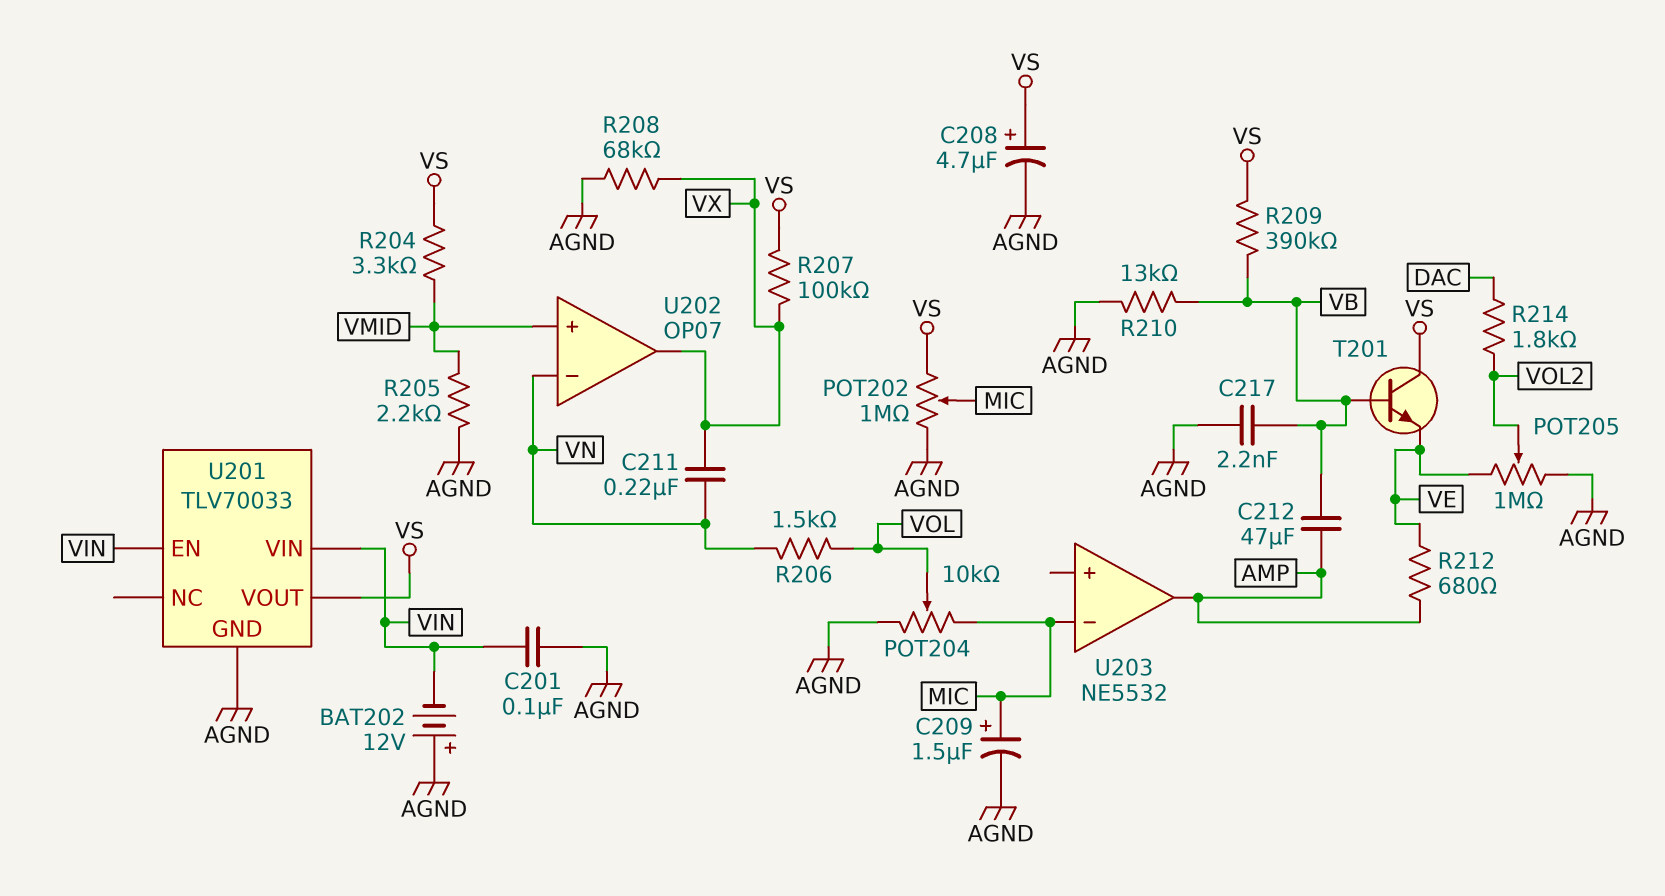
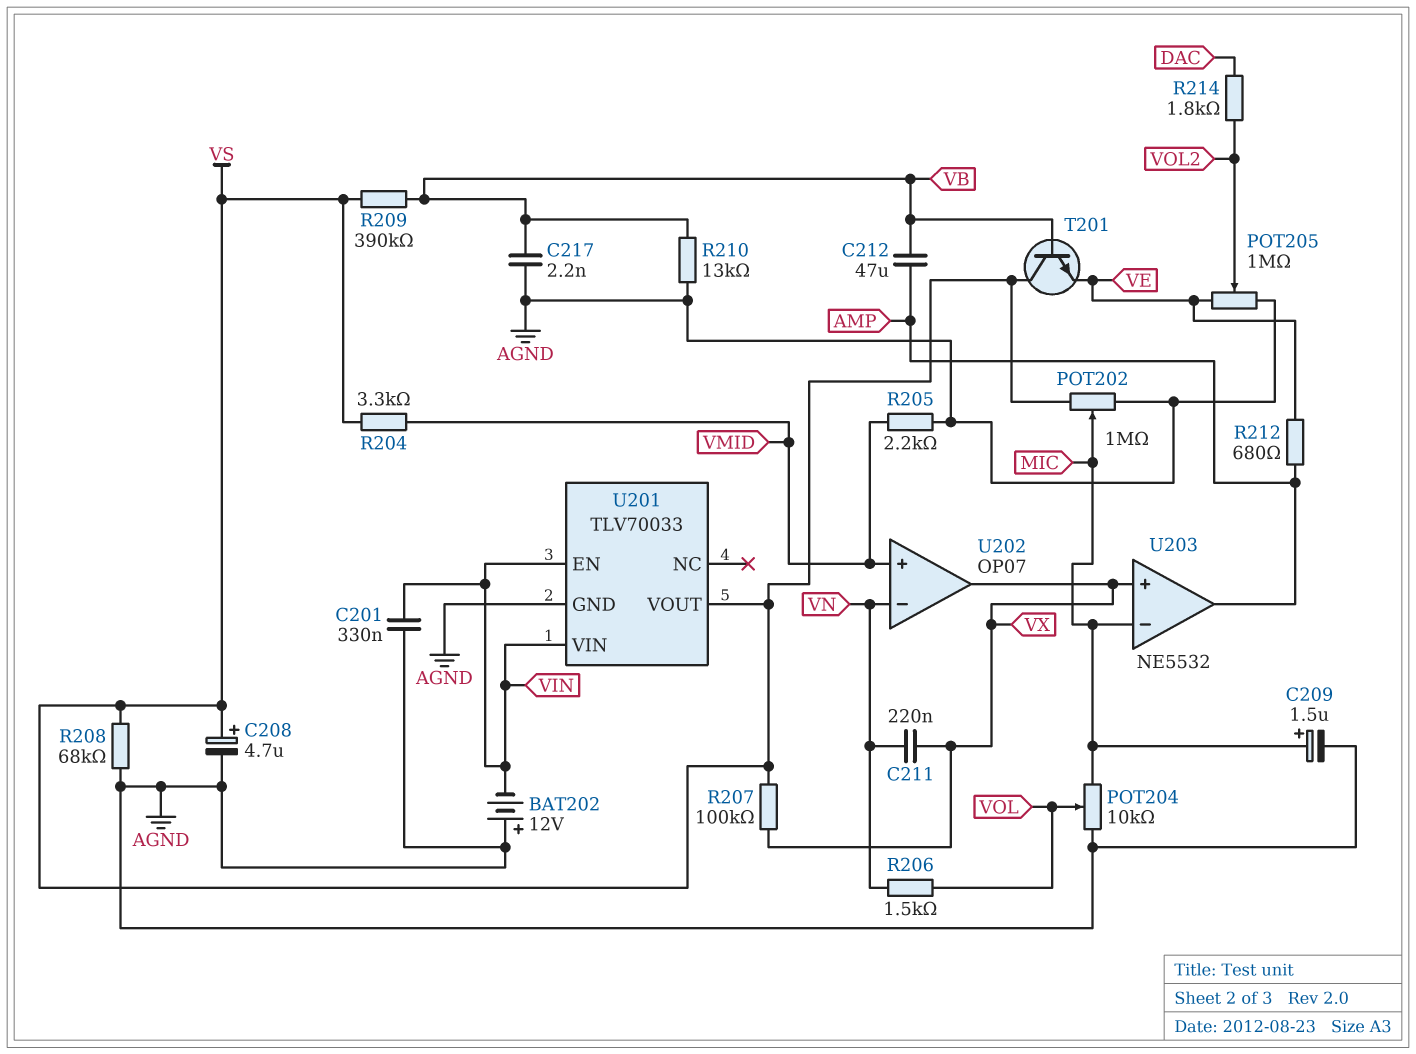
C201: 100nF (AGND, VIN) -> 330nF (AGND, VIN)
R208: 68k (AGND, VX) -> 68k (AGND, VS)
U203 pin in+: none -> VX

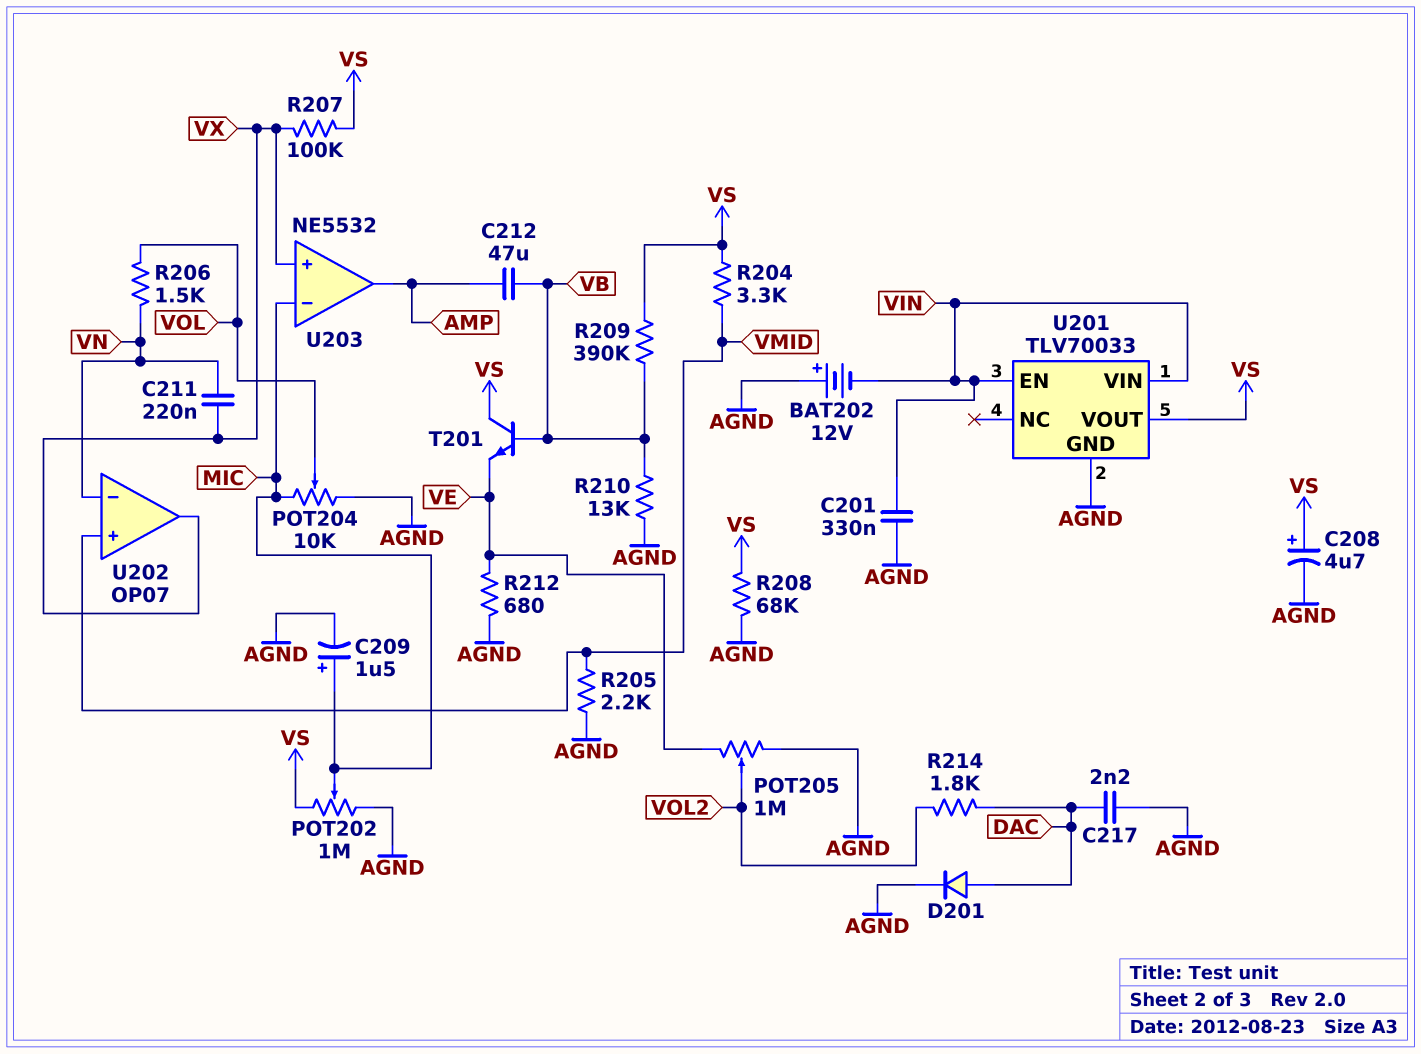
C217: 2.2nF (AGND, VB) -> 2.2nF (AGND, DAC)
D201: none -> diode (A DAC, K AGND)
R212: 680 (AMP, VE) -> 680 (AGND, VE)

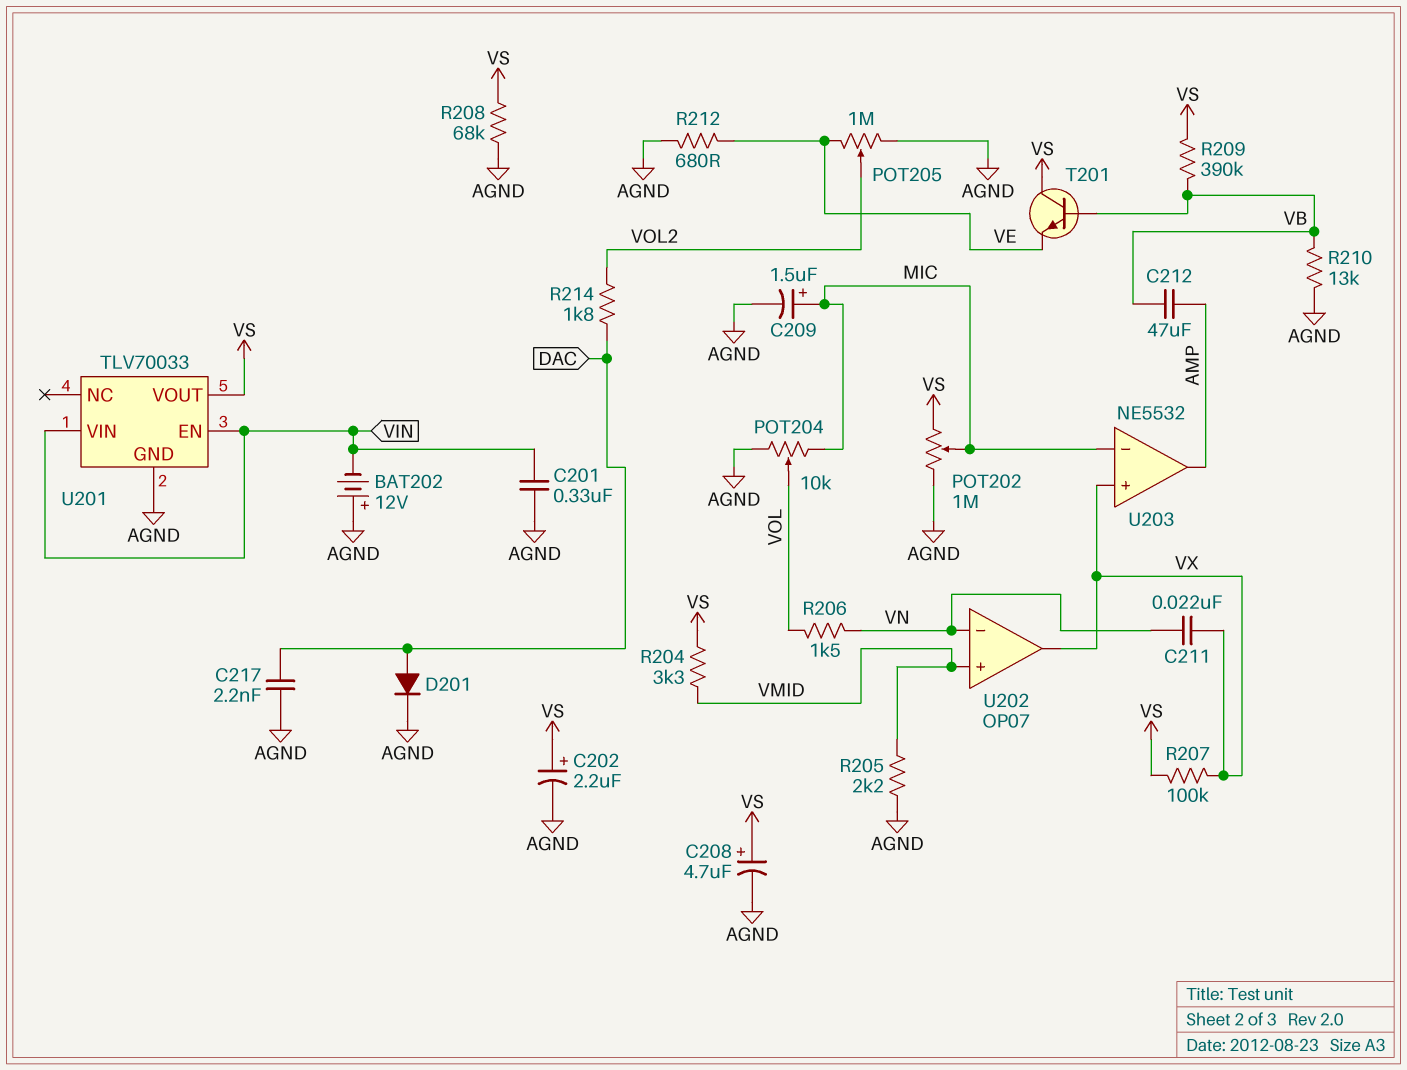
C202: none -> 2.2uF (plus VS, minus AGND)
C211: 220nF (VN, VX) -> 22nF (VN, VX)

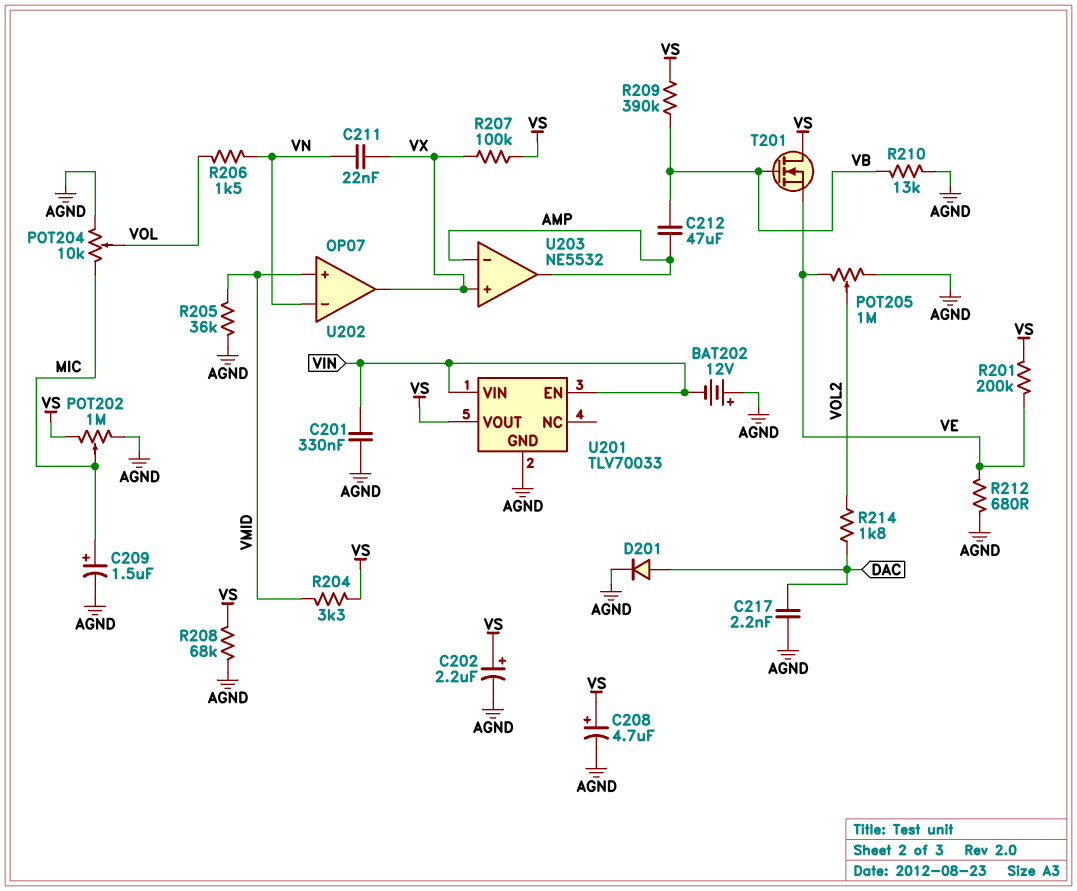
R201: none -> 200k (VE, VS)
R205: 2.2k (AGND, VMID) -> 36k (AGND, VMID)
T201: NPN (B VB, C VS, E VE) -> NMOS (G VB, D VS, S VE)
U203 pin in-: MIC -> AMP

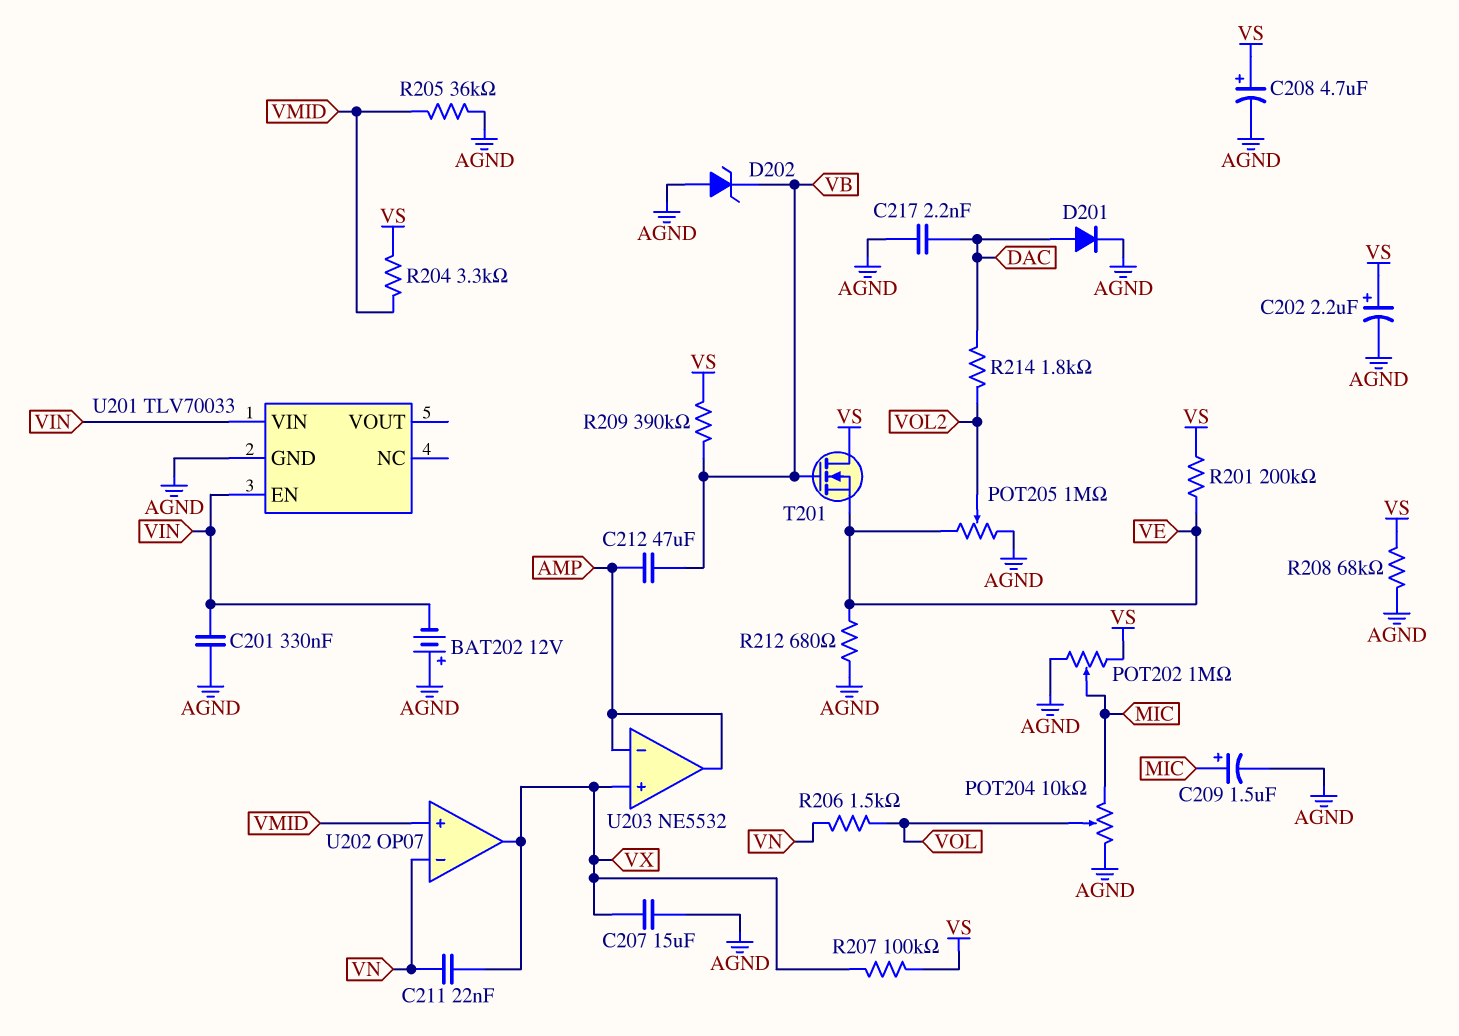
C207: none -> 15uF (AGND, VX)
D202: none -> zener (A AGND, K VB)
R210: 13k (AGND, VB) -> none
U201 pin VOUT: VS -> none

